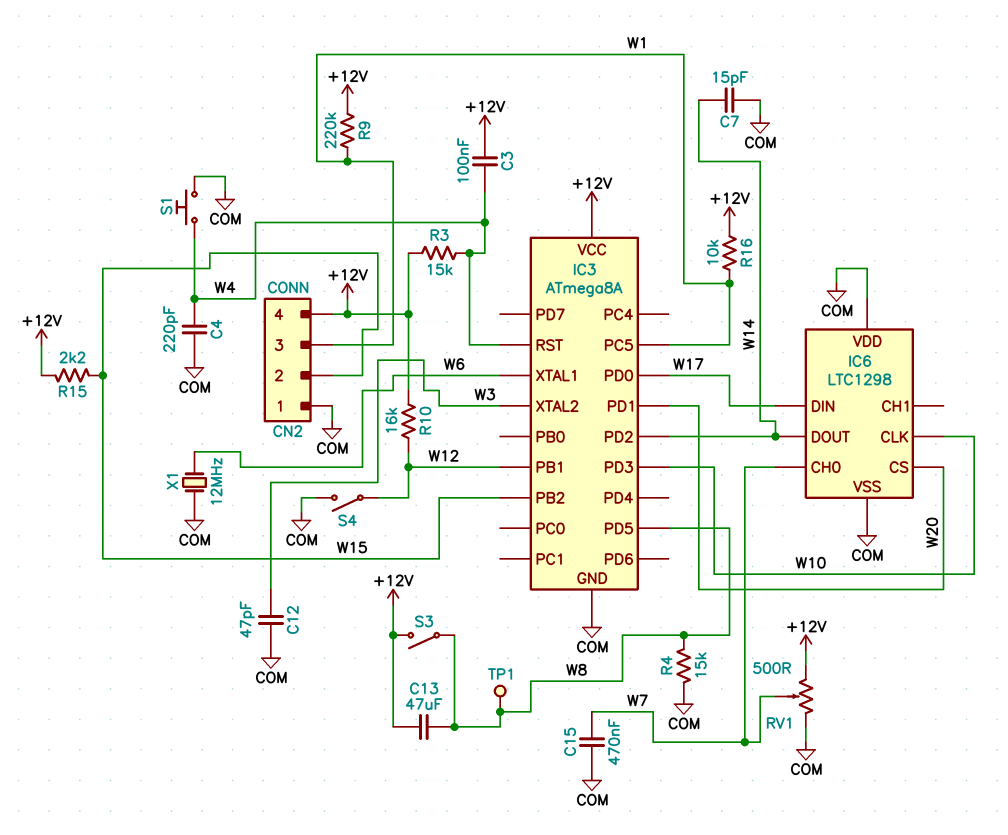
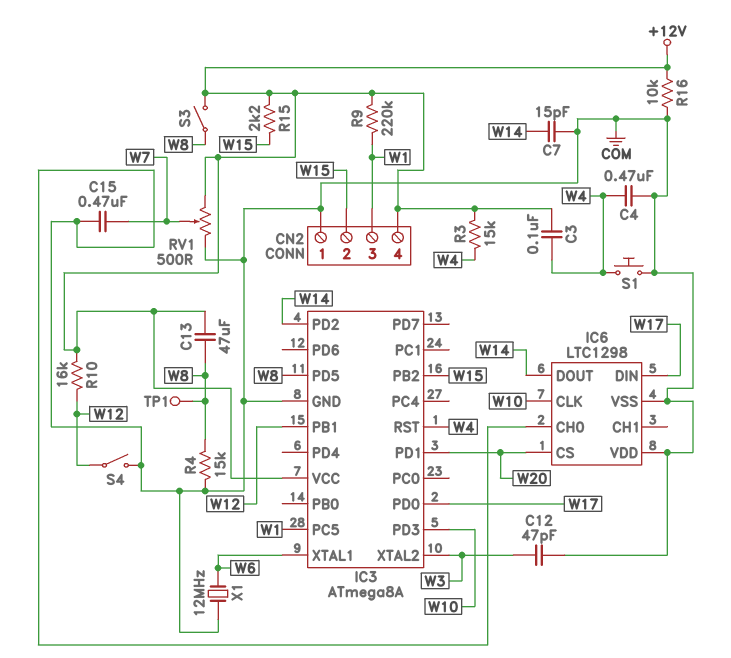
C4: 220pF (COM, W4) -> 470nF (COM, W4)
IC6 pin CH0: W7 -> COM
R16: 10k (+12V, W1) -> 10k (+12V, COM)

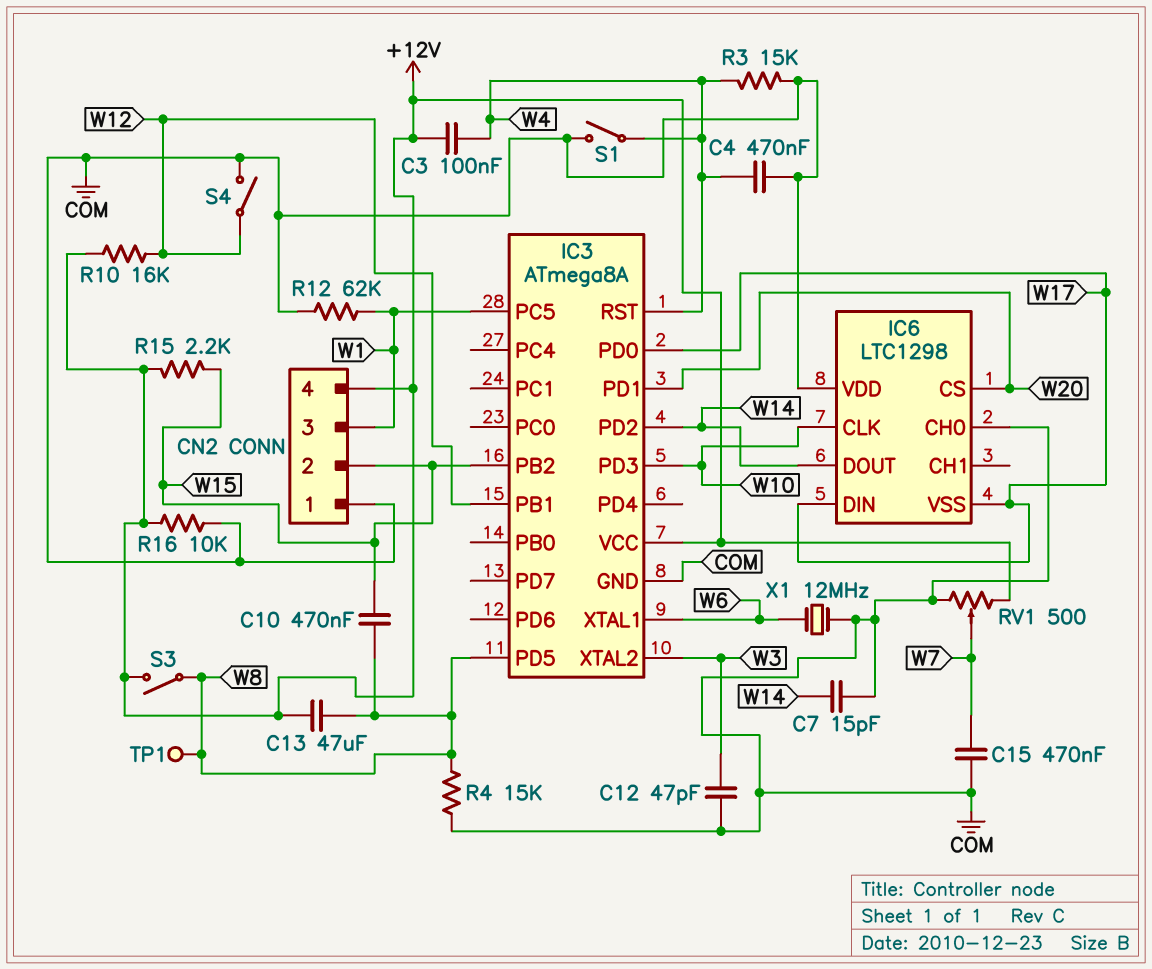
C10: none -> 470nF (W8, W15)
IC6 pin VSS: COM -> W17
R3: 15k (+12V, W4) -> 15k (COM, W4)
R9: 220k (+12V, W1) -> none
R12: none -> 62k (COM, W1)
S1: button (COM, W4) -> switch (COM, W4)

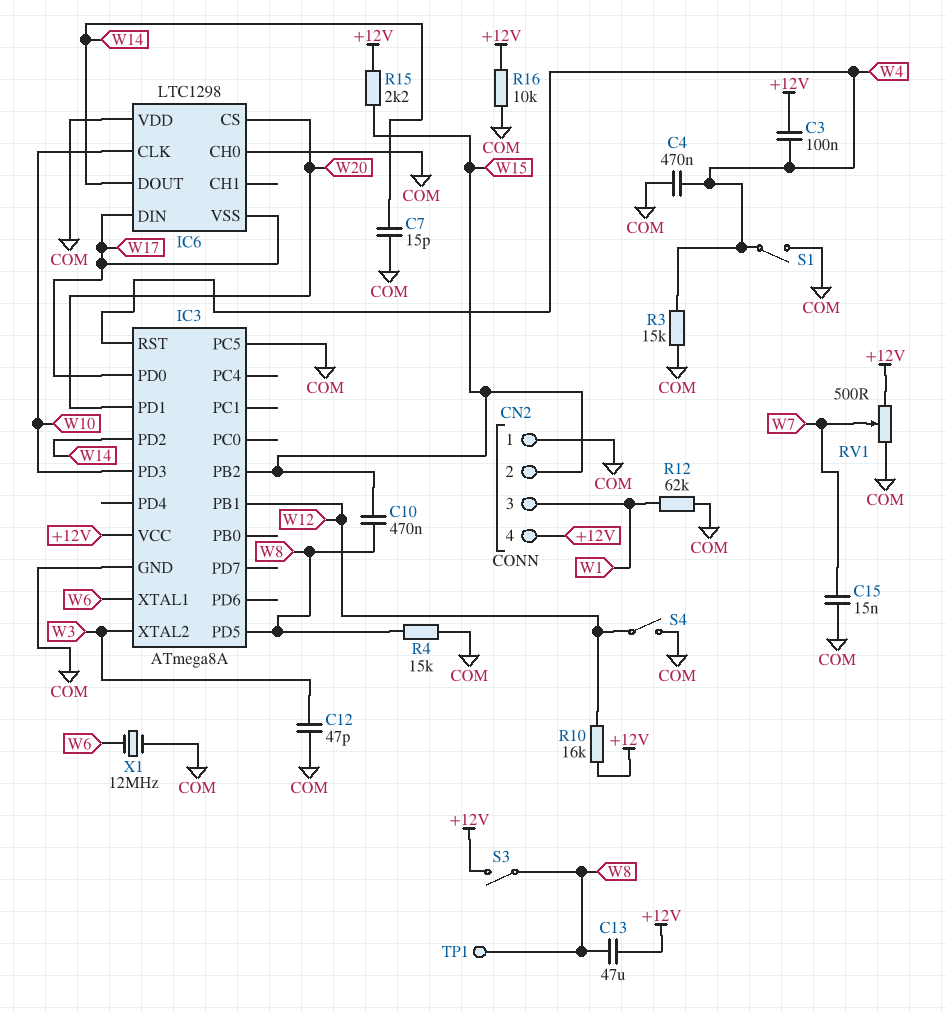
C15: 470nF (COM, W7) -> 15nF (COM, W7)
IC3 pin PC5: W1 -> COM

